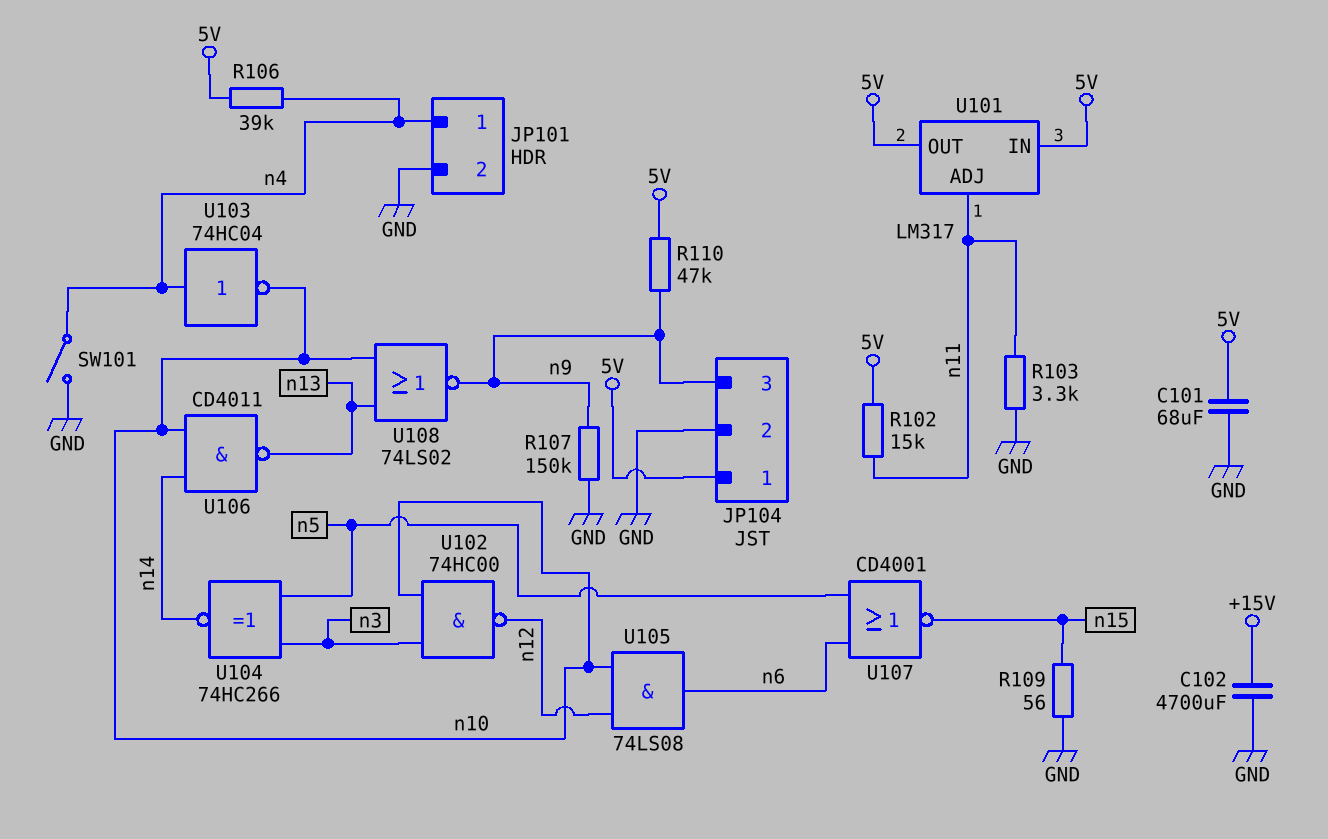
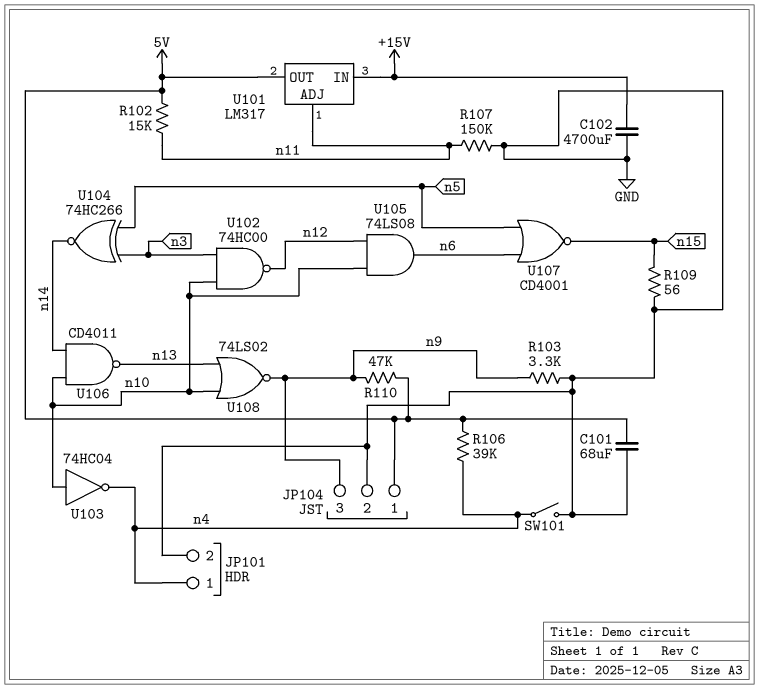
R103: 3.3k (GND, n11) -> 3.3k (GND, n9)
R107: 150k (GND, n9) -> 150k (GND, n11)
U101 pin IN: 5V -> +15V
U103: NOT 74HC04 (in n4, out n10) -> NOT 74HC04 (in n10, out n4)

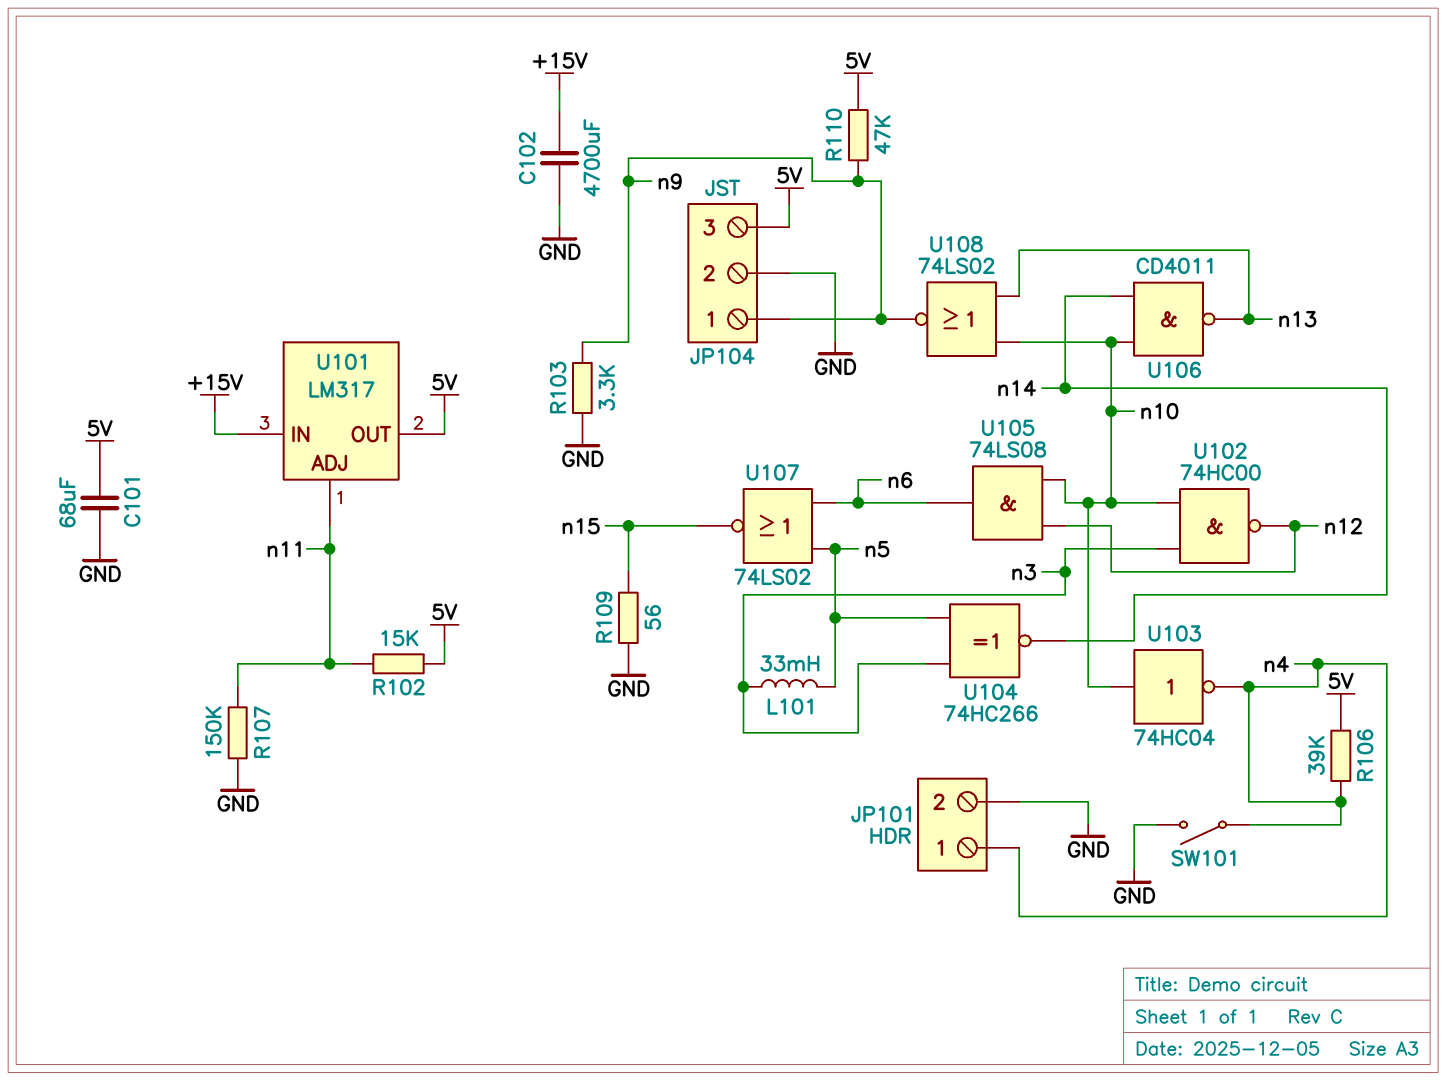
JP104 pin 1: 5V -> n9
JP104 pin 3: n9 -> 5V
L101: none -> 33mH (n3, n5)
U107: NOR CD4001 (in n5, in n6, out n15) -> NOR 74LS02 (in n5, in n6, out n15)

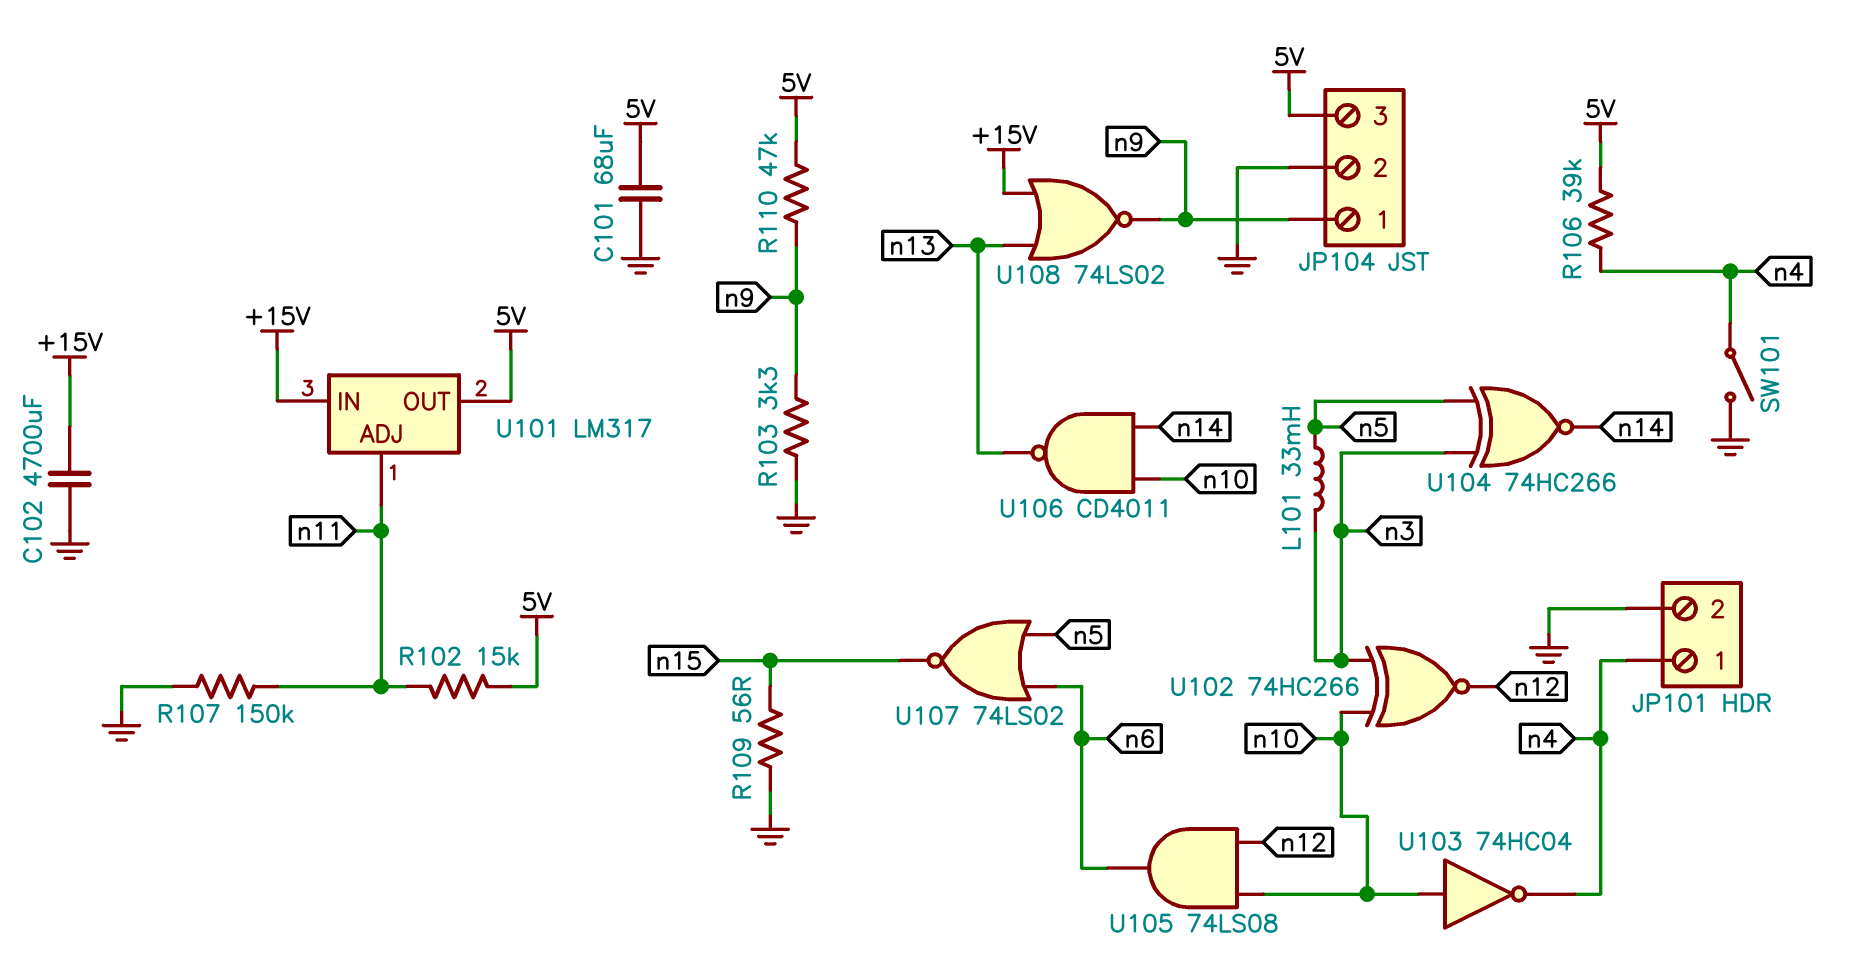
U102: NAND 74HC00 (in n3, in n10, out n12) -> XNOR 74HC266 (in n3, in n10, out n12)
U108: NOR 74LS02 (in n10, in n13, out n9) -> NOR 74LS02 (in +15V, in n13, out n9)

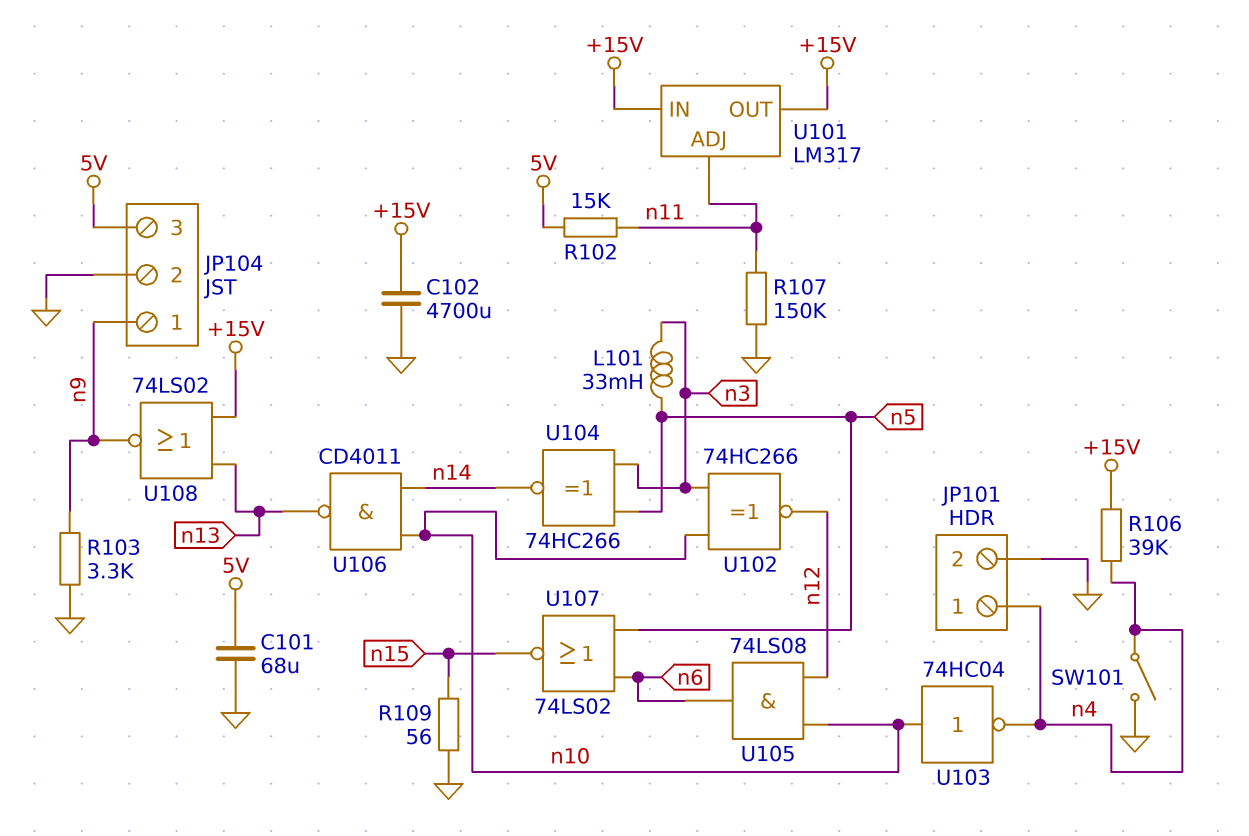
R106: 39k (5V, n4) -> 39k (+15V, n4)
R110: 47k (5V, n9) -> none
U101 pin OUT: 5V -> +15V

